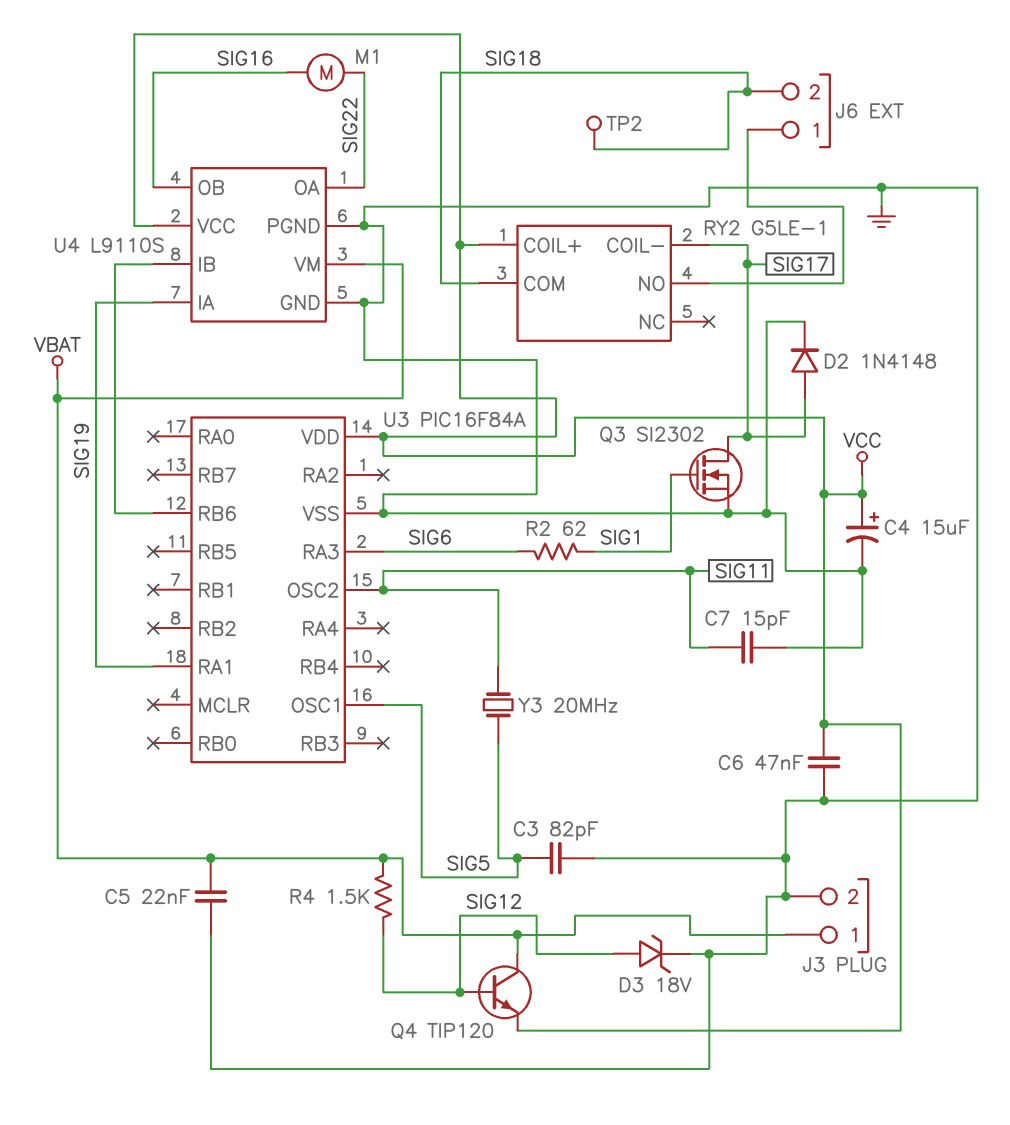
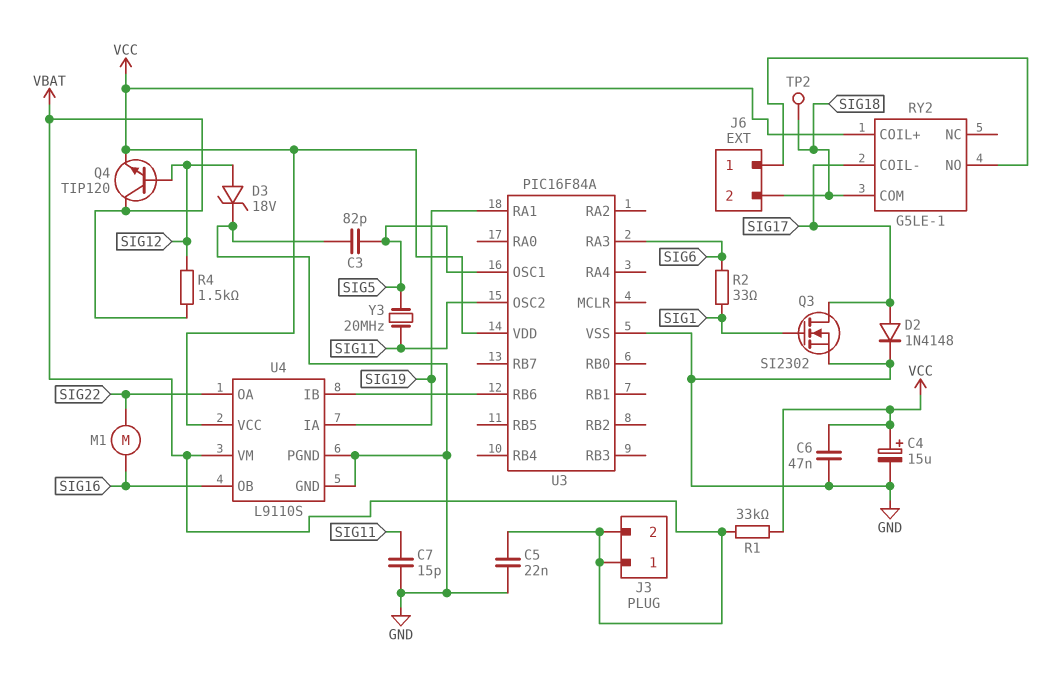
J3 pin 2: GND -> VBAT
R1: none -> 33k (VBAT, VCC)
R2: 62 (SIG1, SIG6) -> 33 (SIG1, SIG6)

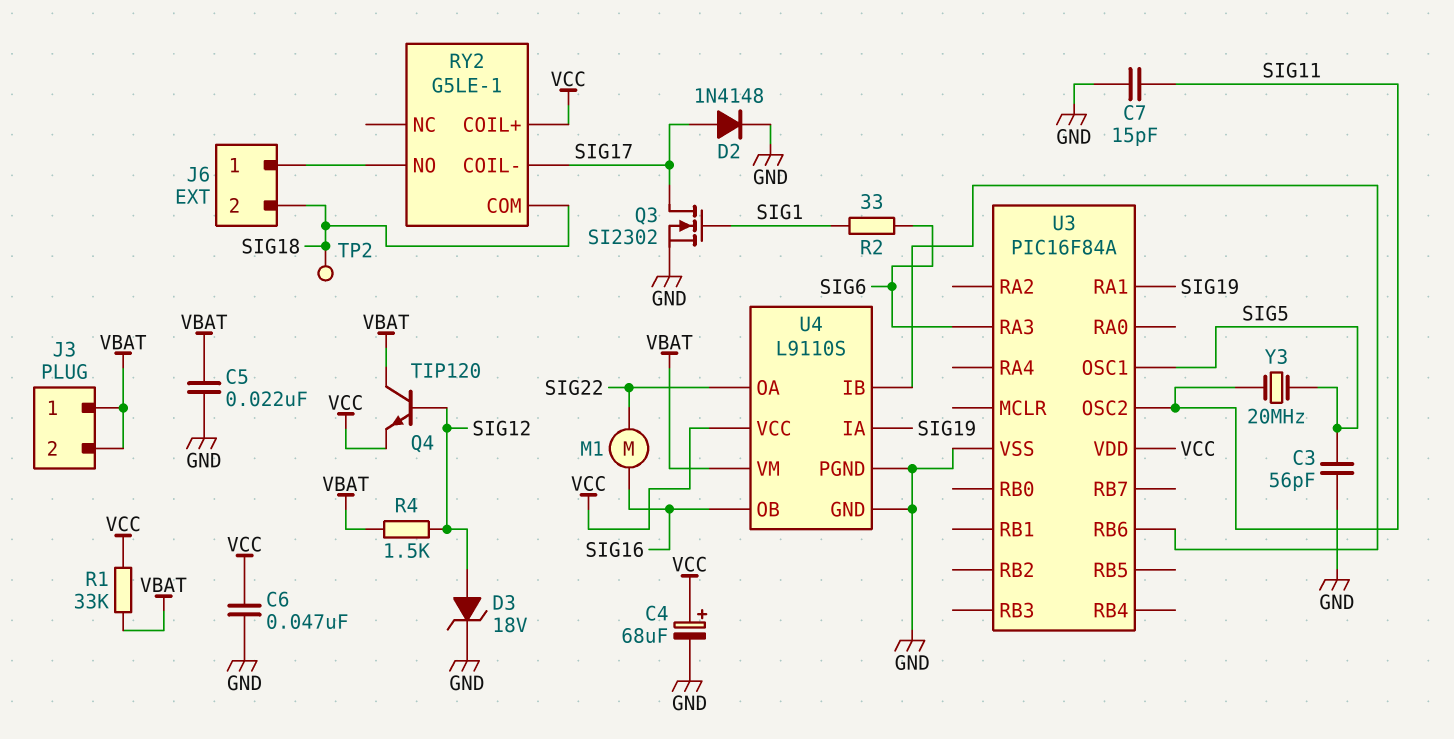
C3: 82pF (GND, SIG5) -> 56pF (GND, SIG5)
C4: 15uF (plus VCC, minus GND) -> 68uF (plus VCC, minus GND)

